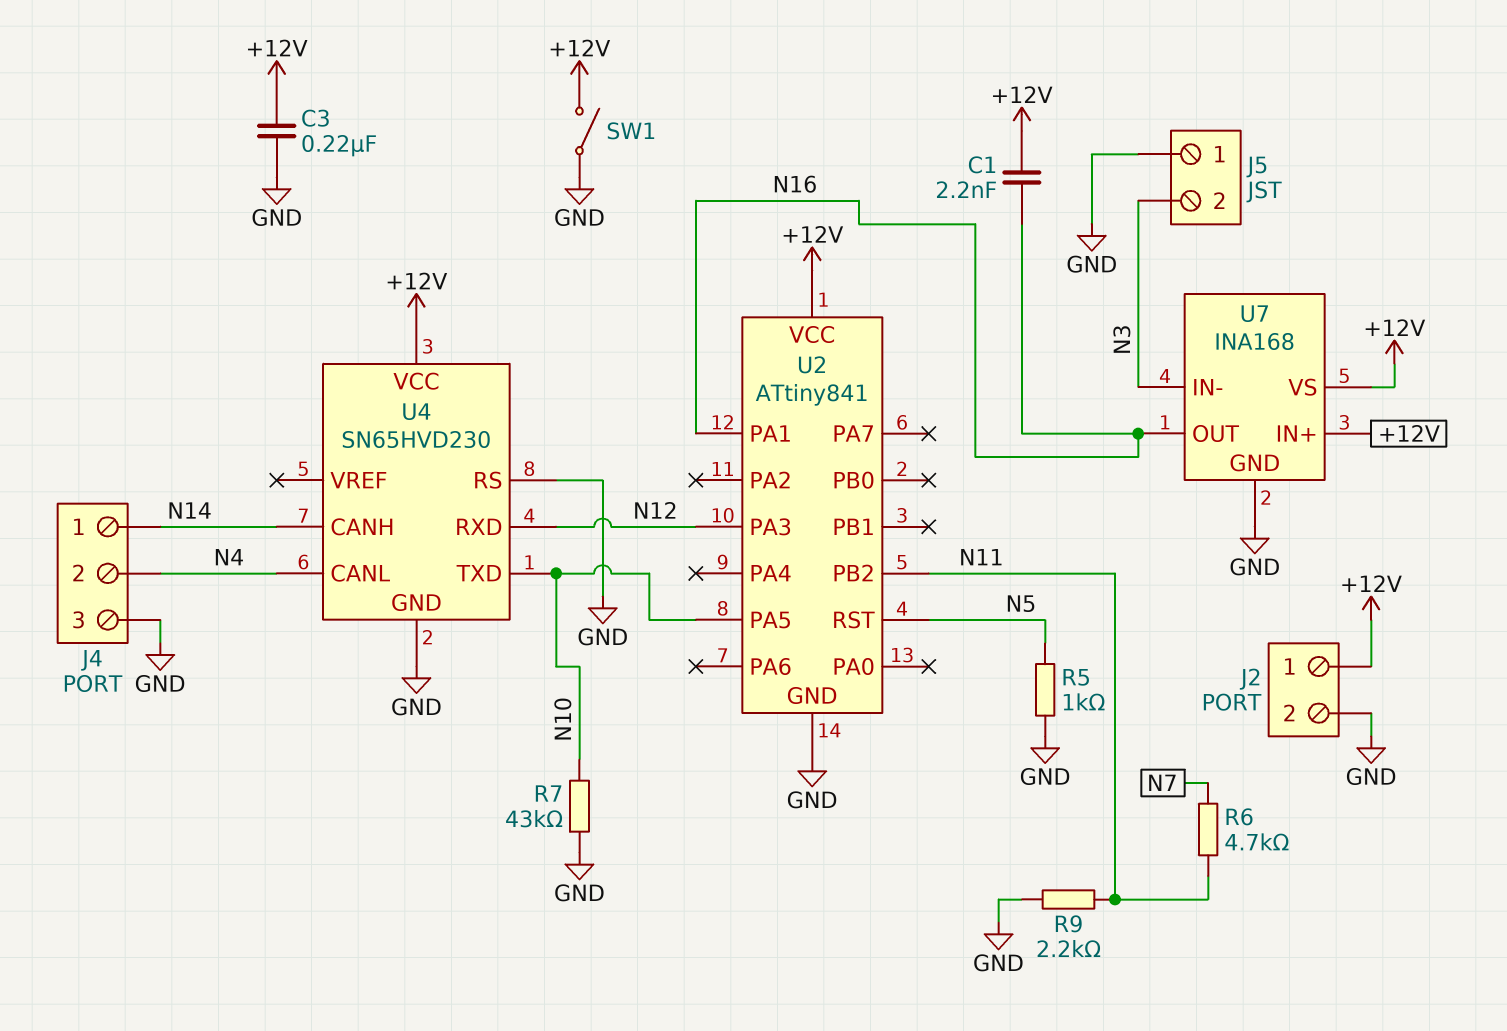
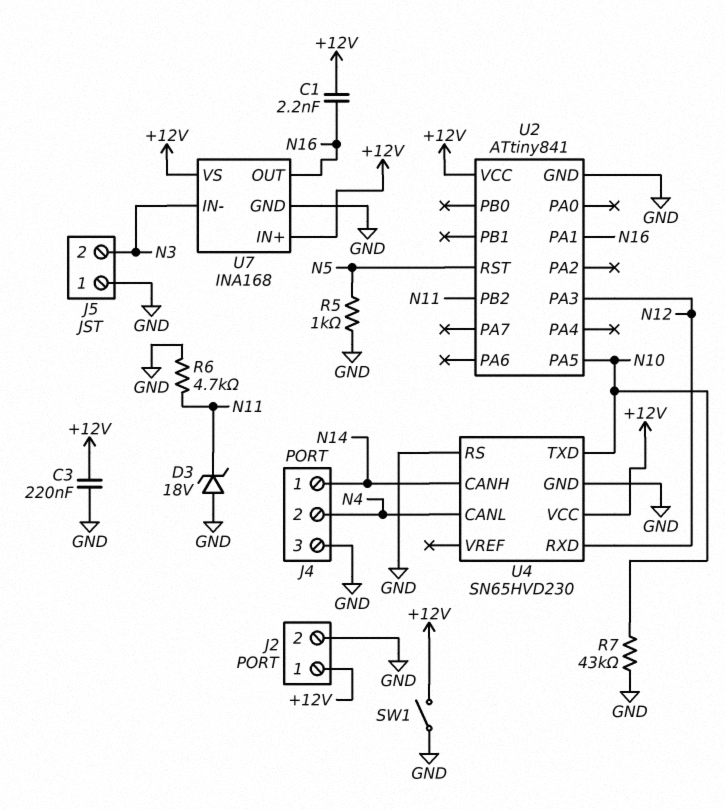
D3: none -> zener 18V (A GND, K N11)
R6: 4.7k (N7, N11) -> 4.7k (GND, N11)
R9: 2.2k (GND, N11) -> none

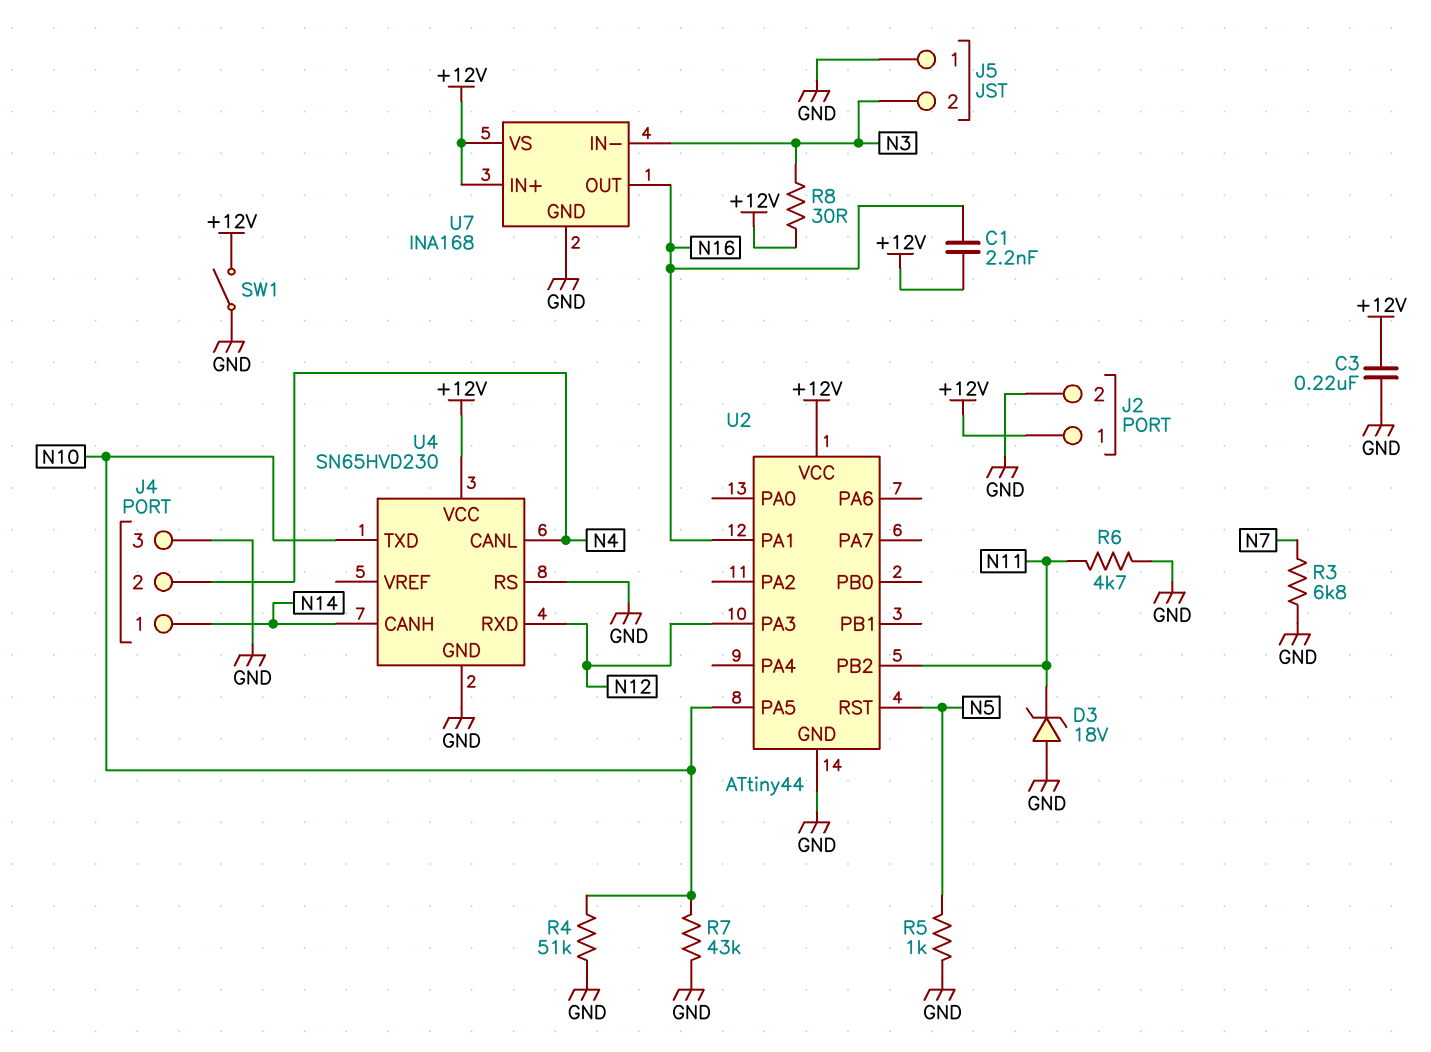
R3: none -> 6.8k (GND, N7)
R4: none -> 51k (GND, N10)
R8: none -> 30 (+12V, N3)
U2: ATtiny841 -> ATtiny44

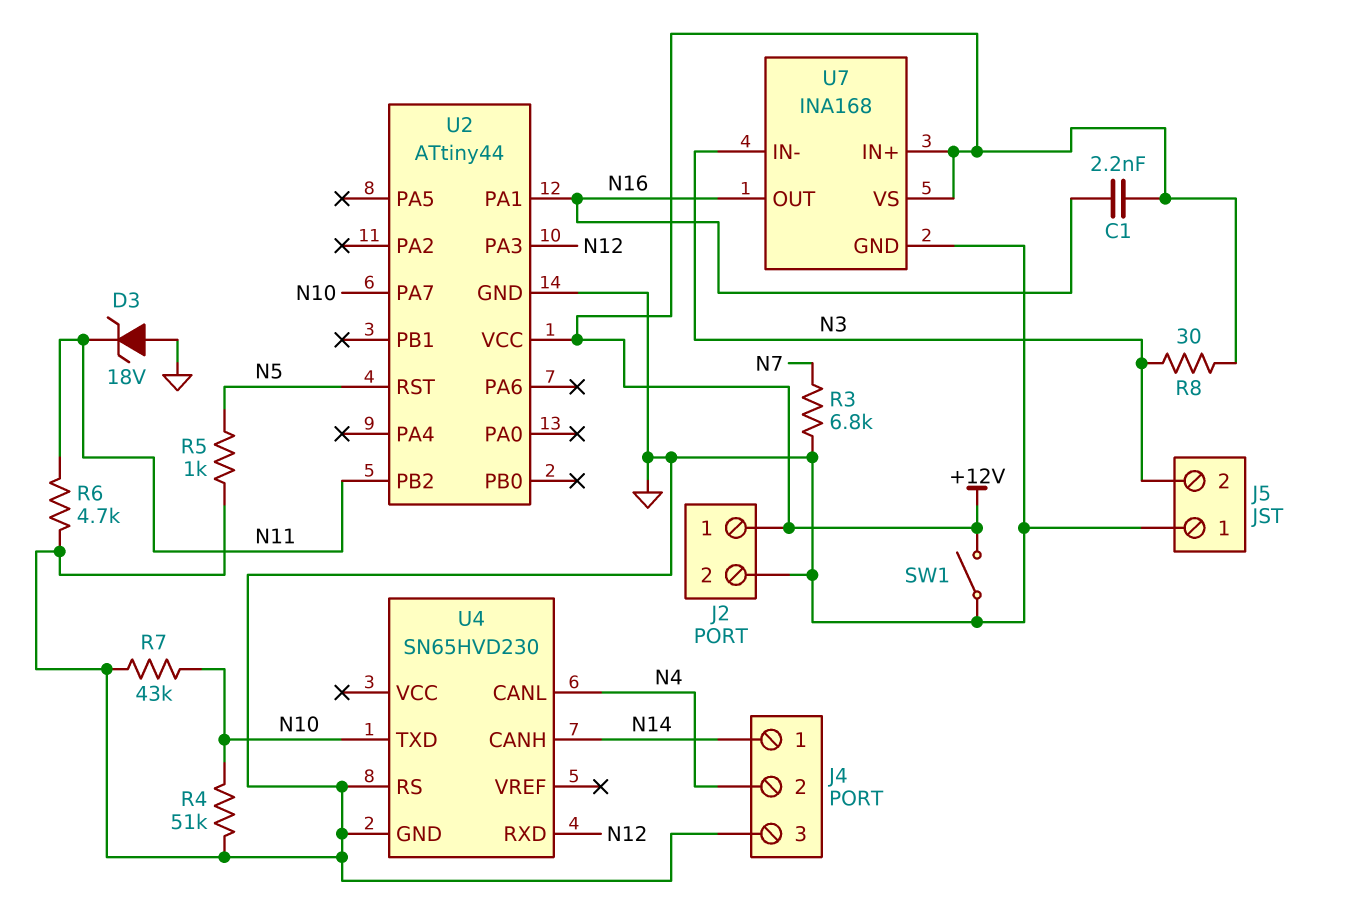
C3: 220nF (+12V, GND) -> none
U2 pin PA5: N10 -> none
U2 pin PA7: none -> N10
U4 pin VCC: +12V -> none

